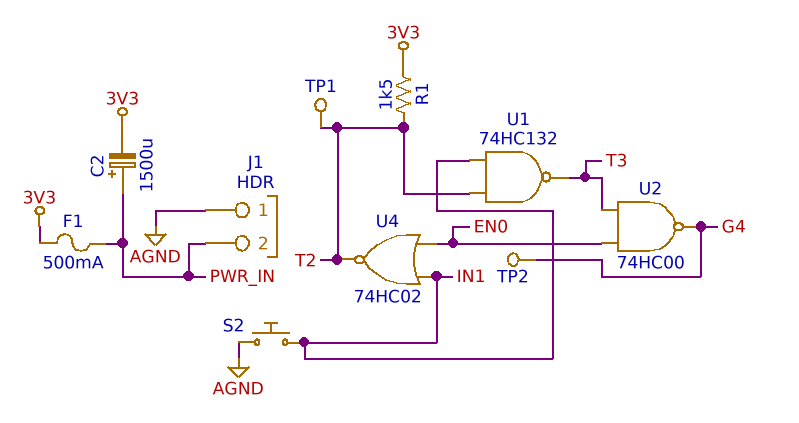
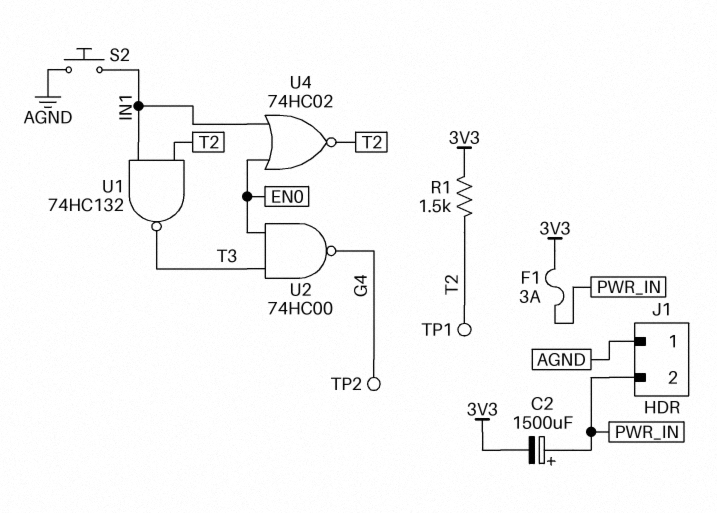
F1: 500mA (3V3, PWR_IN) -> 3A (3V3, PWR_IN)

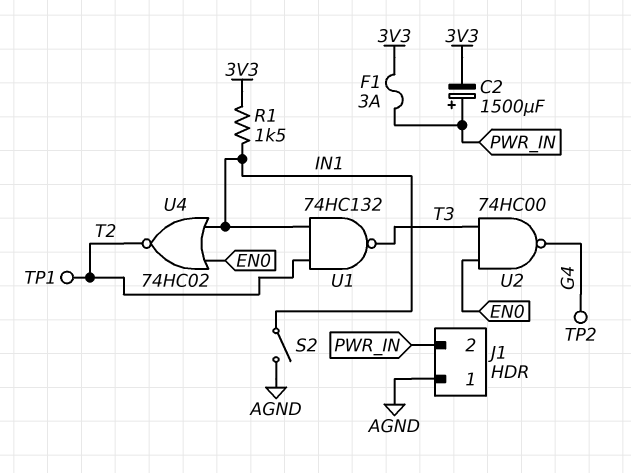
R1: 1.5k (3V3, T2) -> 1.5k (3V3, IN1)
S2: button (AGND, IN1) -> switch (AGND, IN1)

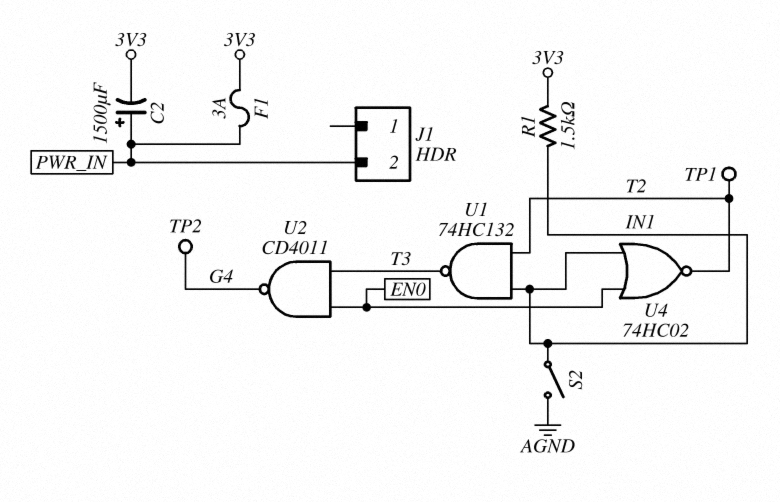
J1 pin 1: AGND -> none
U2: NAND 74HC00 (in EN0, in T3, out G4) -> NAND CD4011 (in EN0, in T3, out G4)

